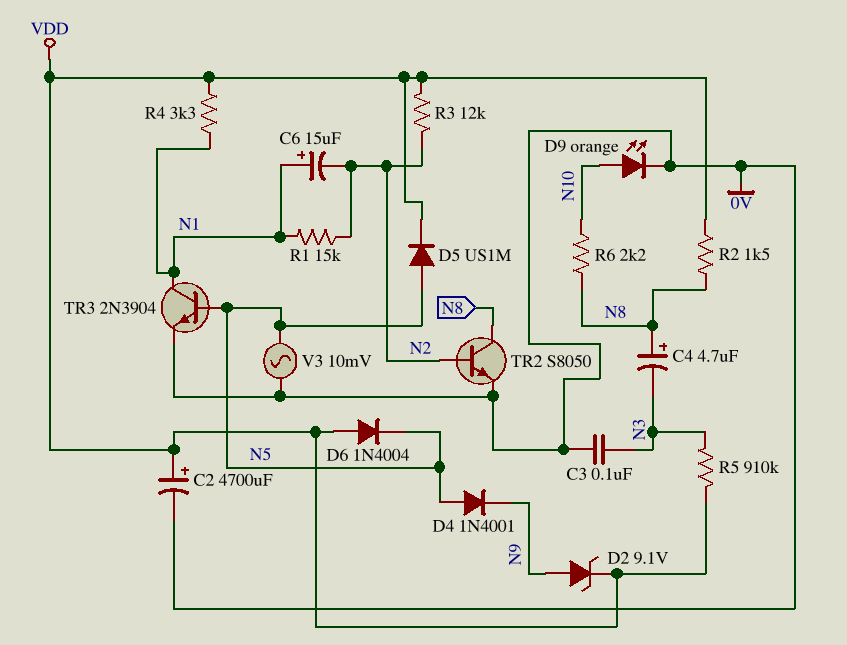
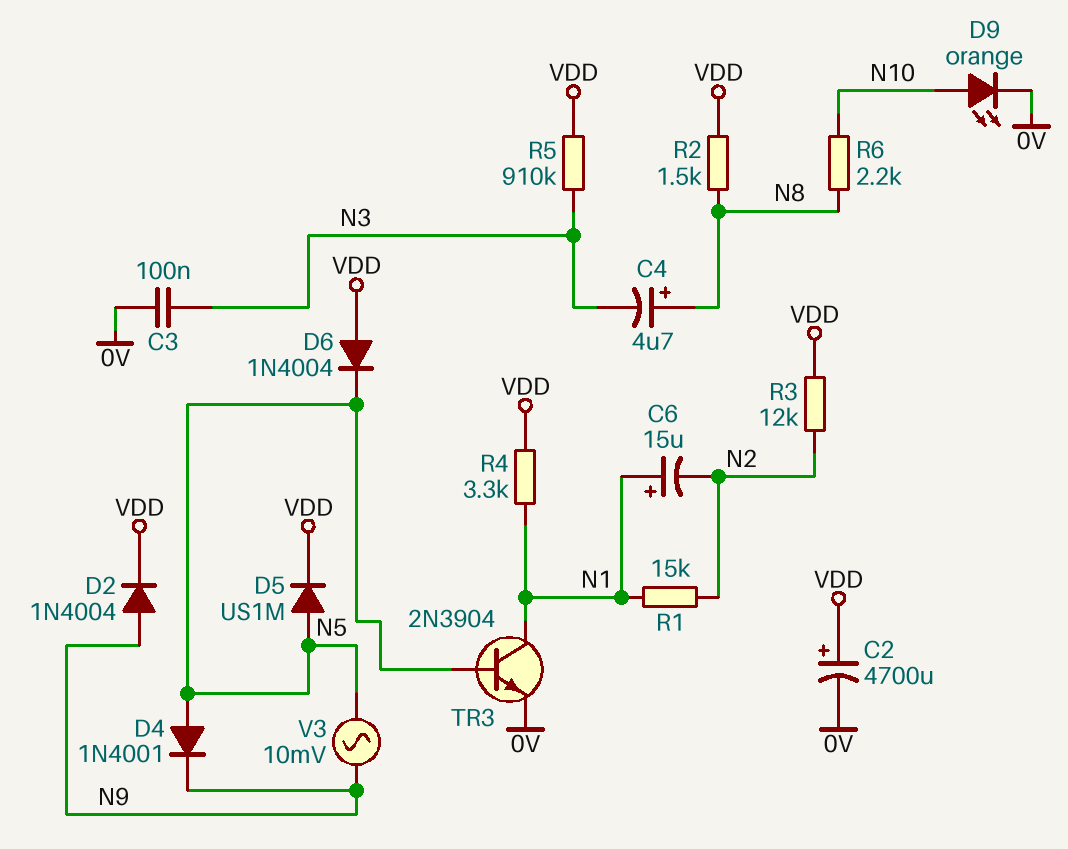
D2: zener 9.1V (A N9, K VDD) -> diode 1N4004 (A N9, K VDD)
TR2: NPN S8050 (B N2, C N8, E 0V) -> none
V3: AC 10mV (0V, N5) -> AC 10mV (N5, N9)

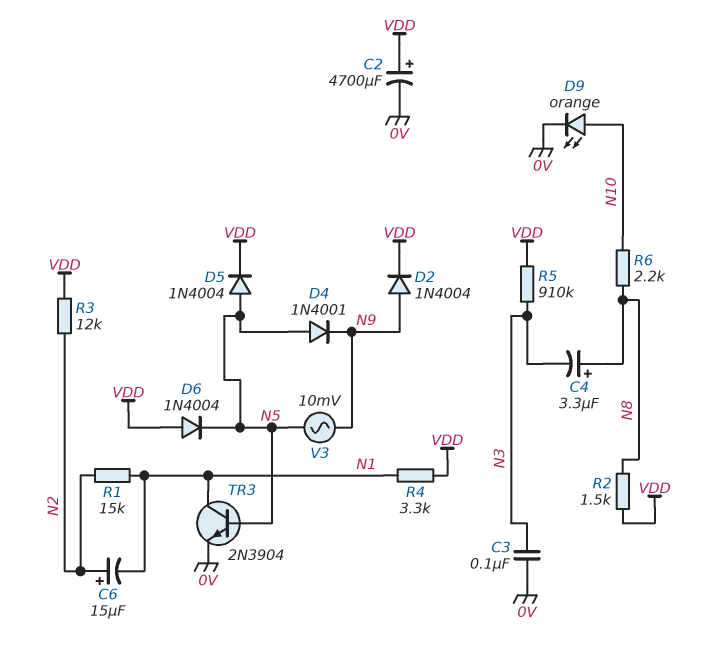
C4: 4.7uF (plus N8, minus N3) -> 3.3uF (plus N8, minus N3)
C6: 15uF (plus N1, minus N2) -> 15uF (plus N2, minus N1)
D5: diode US1M (A N5, K VDD) -> diode 1N4004 (A N5, K VDD)

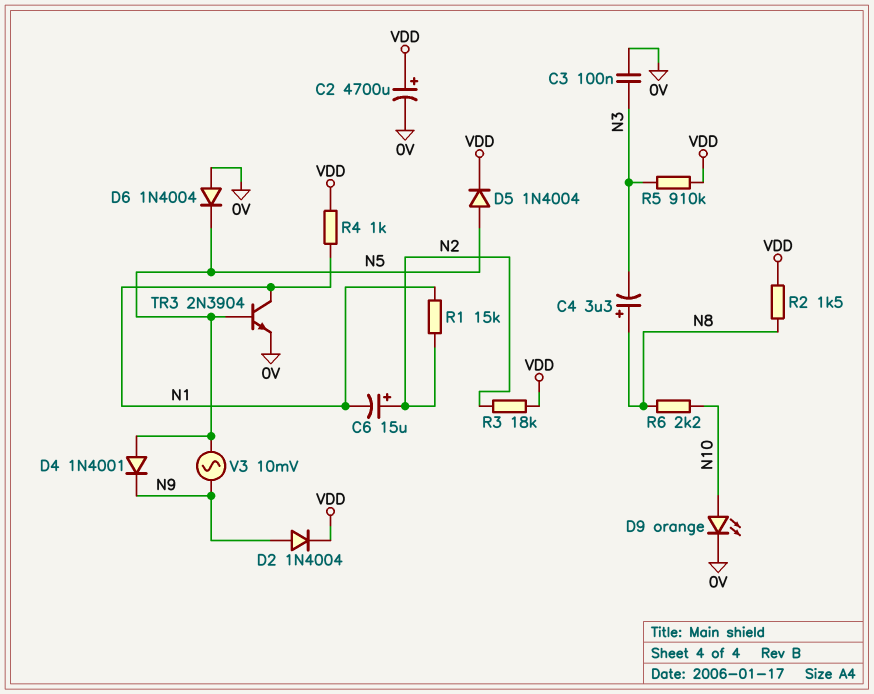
D6: diode 1N4004 (A VDD, K N5) -> diode 1N4004 (A 0V, K N5)
R3: 12k (N2, VDD) -> 18k (N2, VDD)
R4: 3.3k (N1, VDD) -> 1k (N1, VDD)

